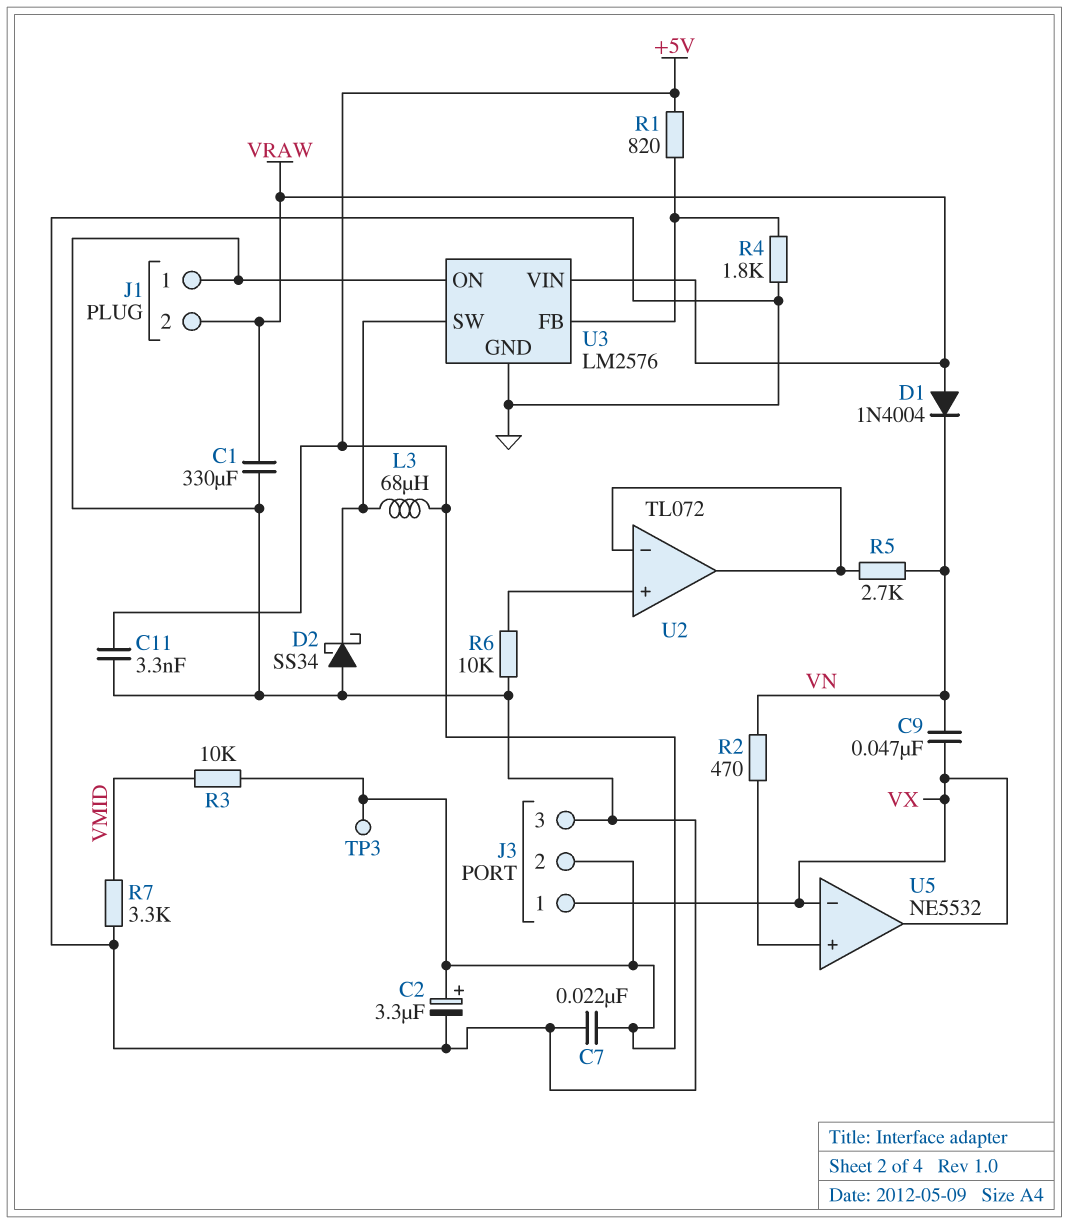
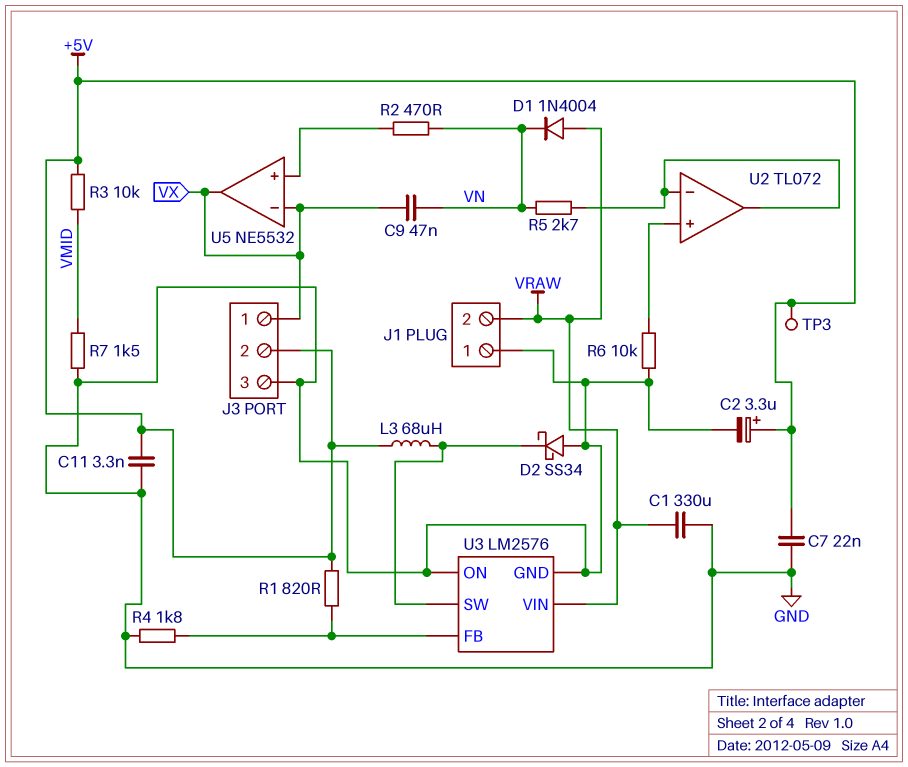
R7: 3.3k (GND, VMID) -> 1.5k (GND, VMID)

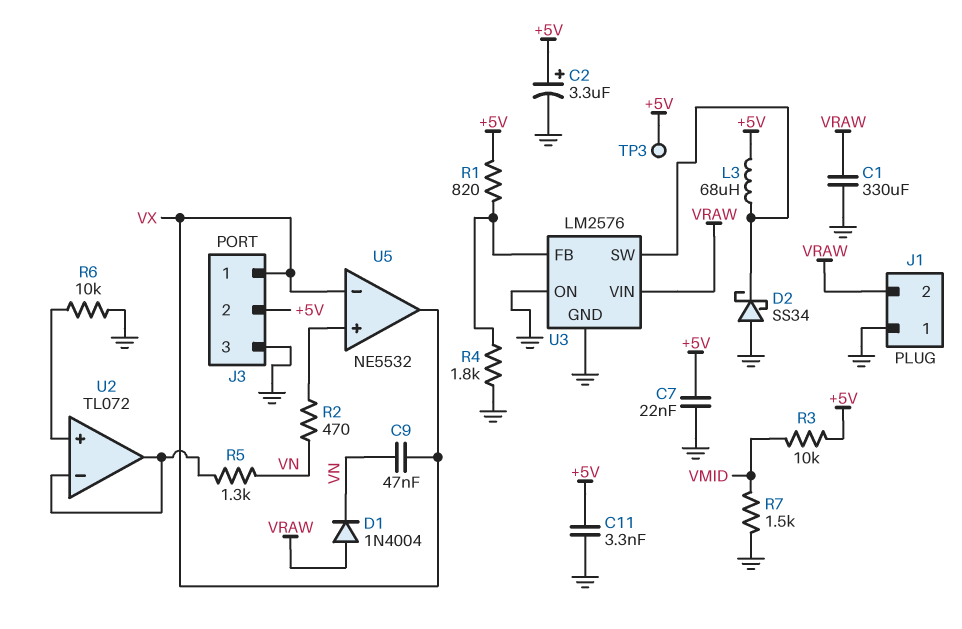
R5: 2.7k (U2/in-, VN) -> 1.3k (U2/in-, VN)

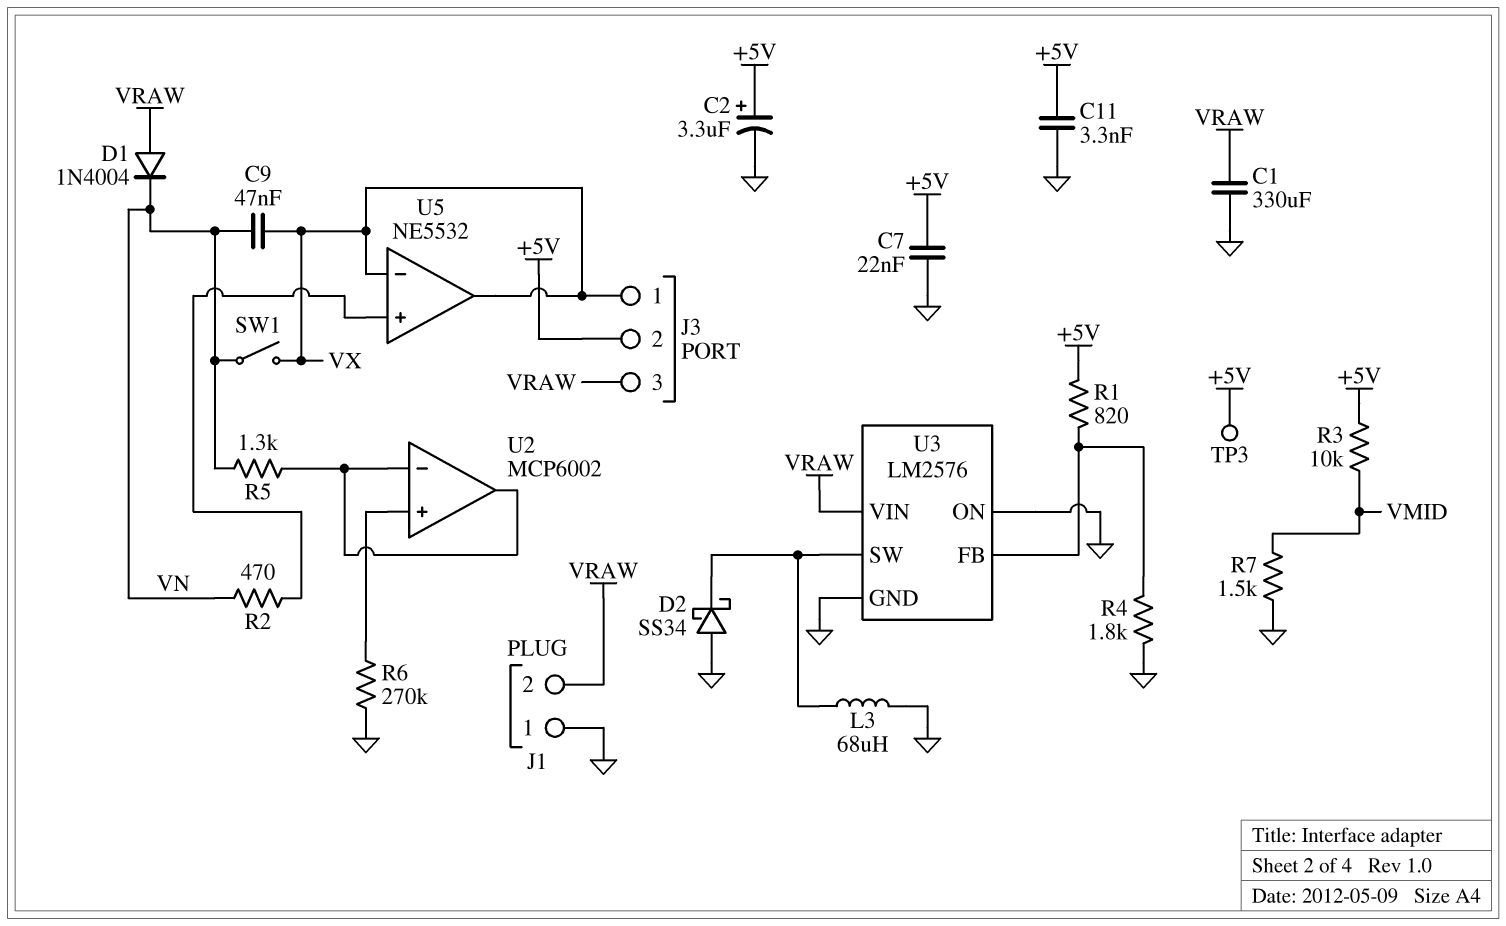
J3 pin 3: GND -> VRAW
L3: 68uH (+5V, U3/SW) -> 68uH (GND, U3/SW)
R6: 10k (GND, U2/in+) -> 270k (GND, U2/in+)
SW1: none -> switch (VN, VX)
U2: TL072 -> MCP6002

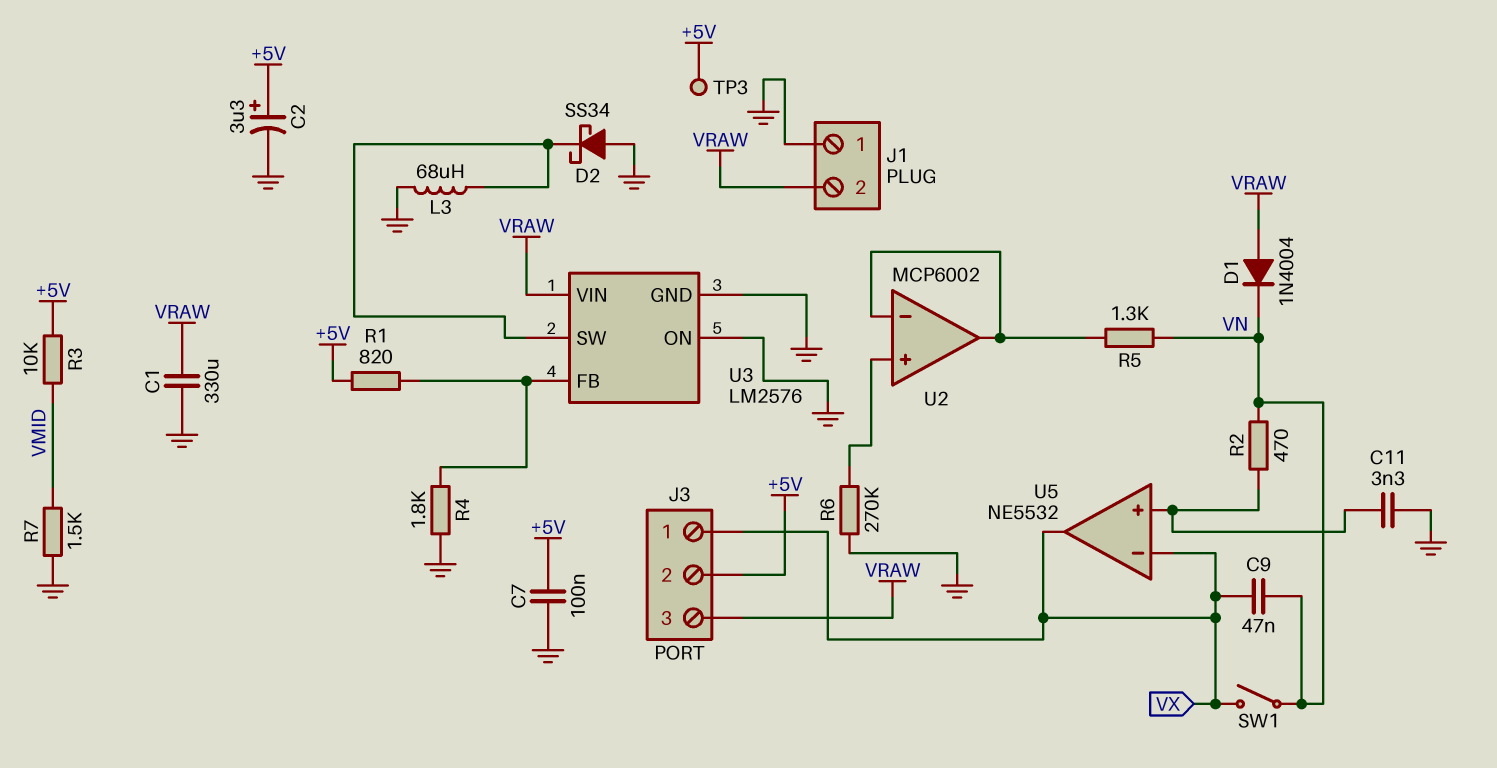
C7: 22nF (+5V, GND) -> 100nF (+5V, GND)
C11: 3.3nF (+5V, GND) -> 3.3nF (GND, U5/in+)

